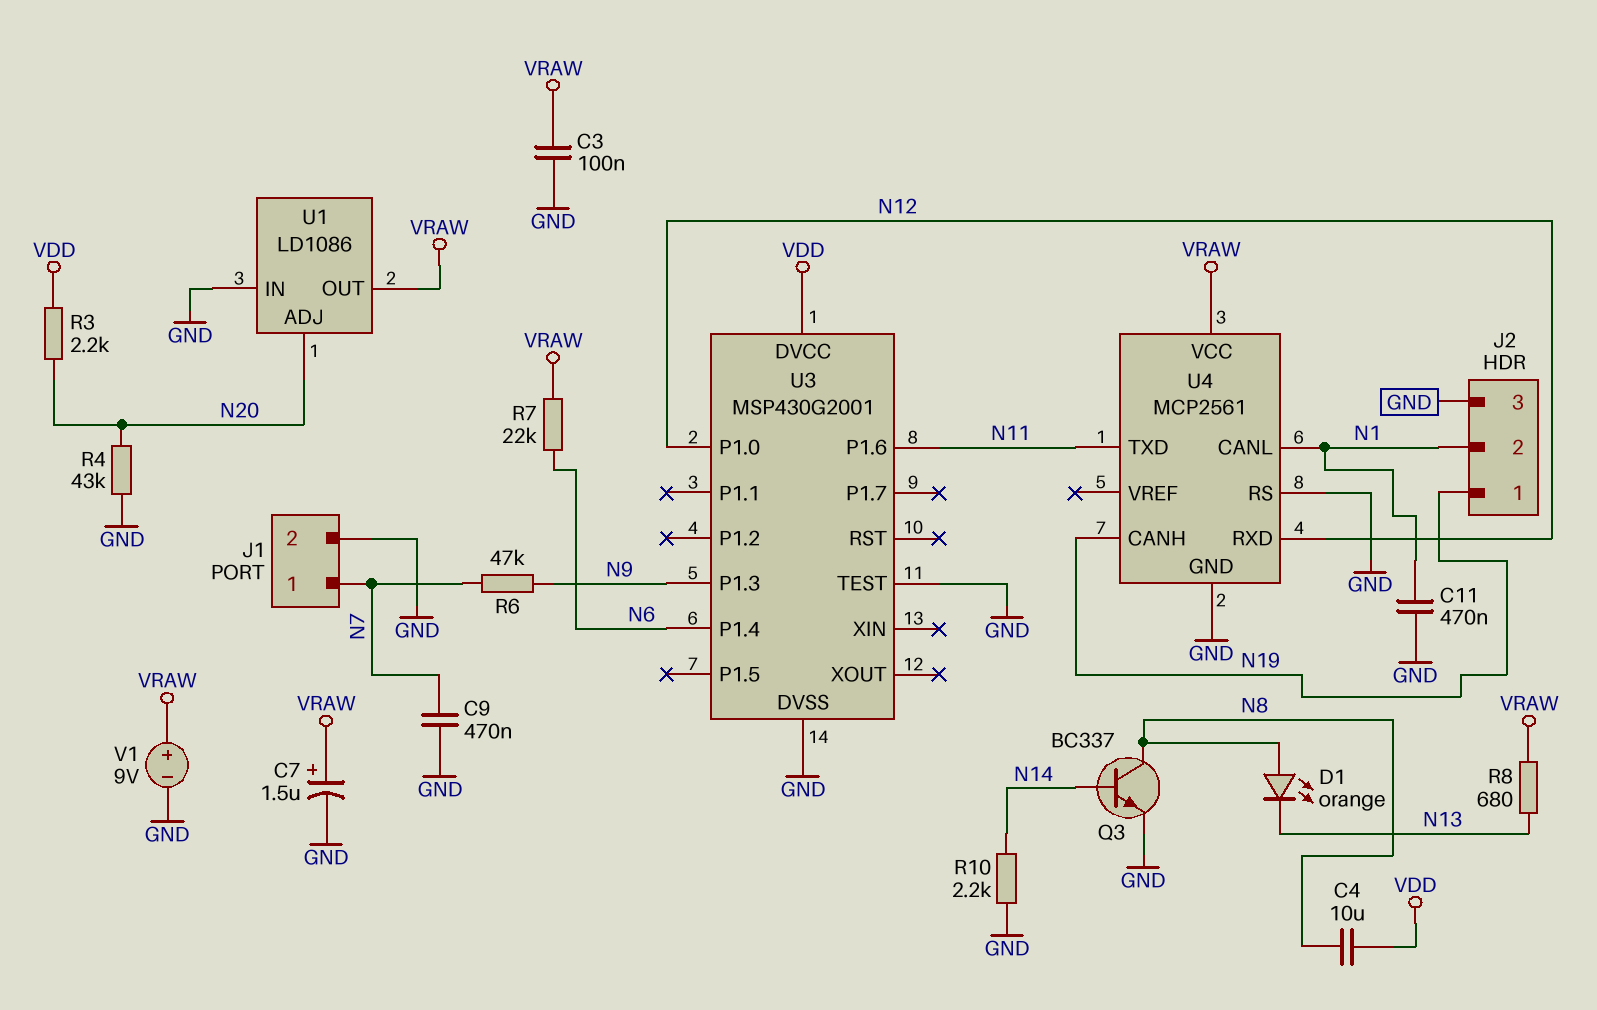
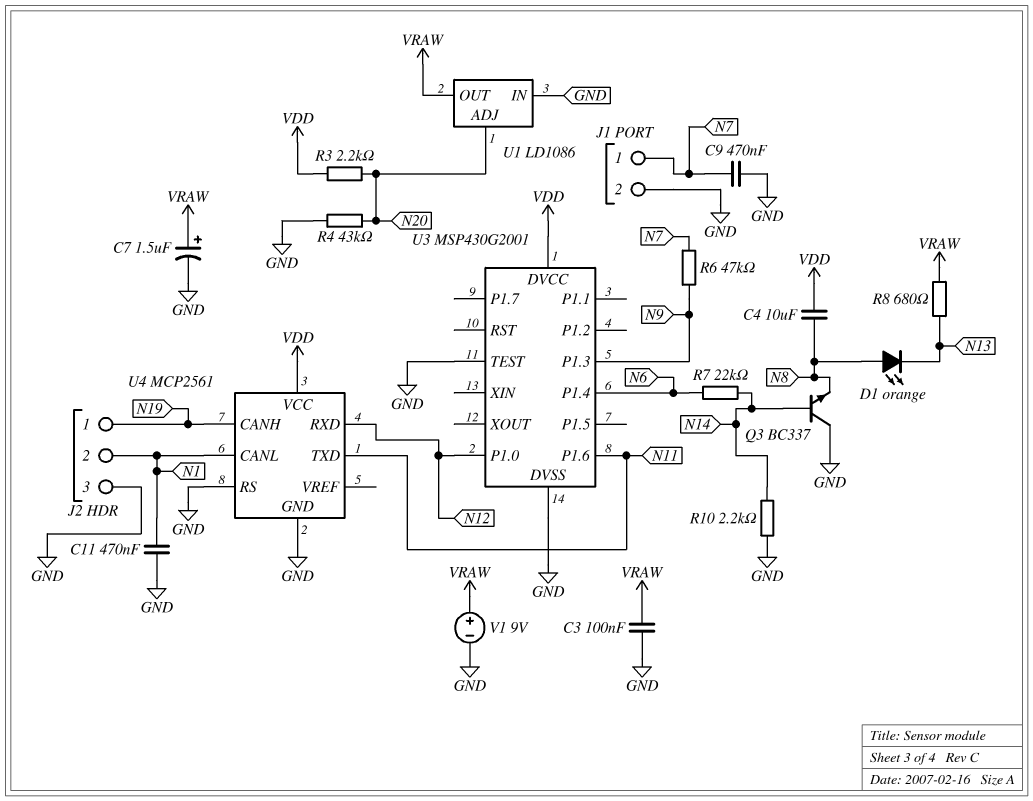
Q3: NPN BC337 (B N14, C N8, E GND) -> NPN BC337 (B N14, C GND, E N8)
R7: 22k (N6, VRAW) -> 22k (N6, N14)
U4 pin VCC: VRAW -> VDD

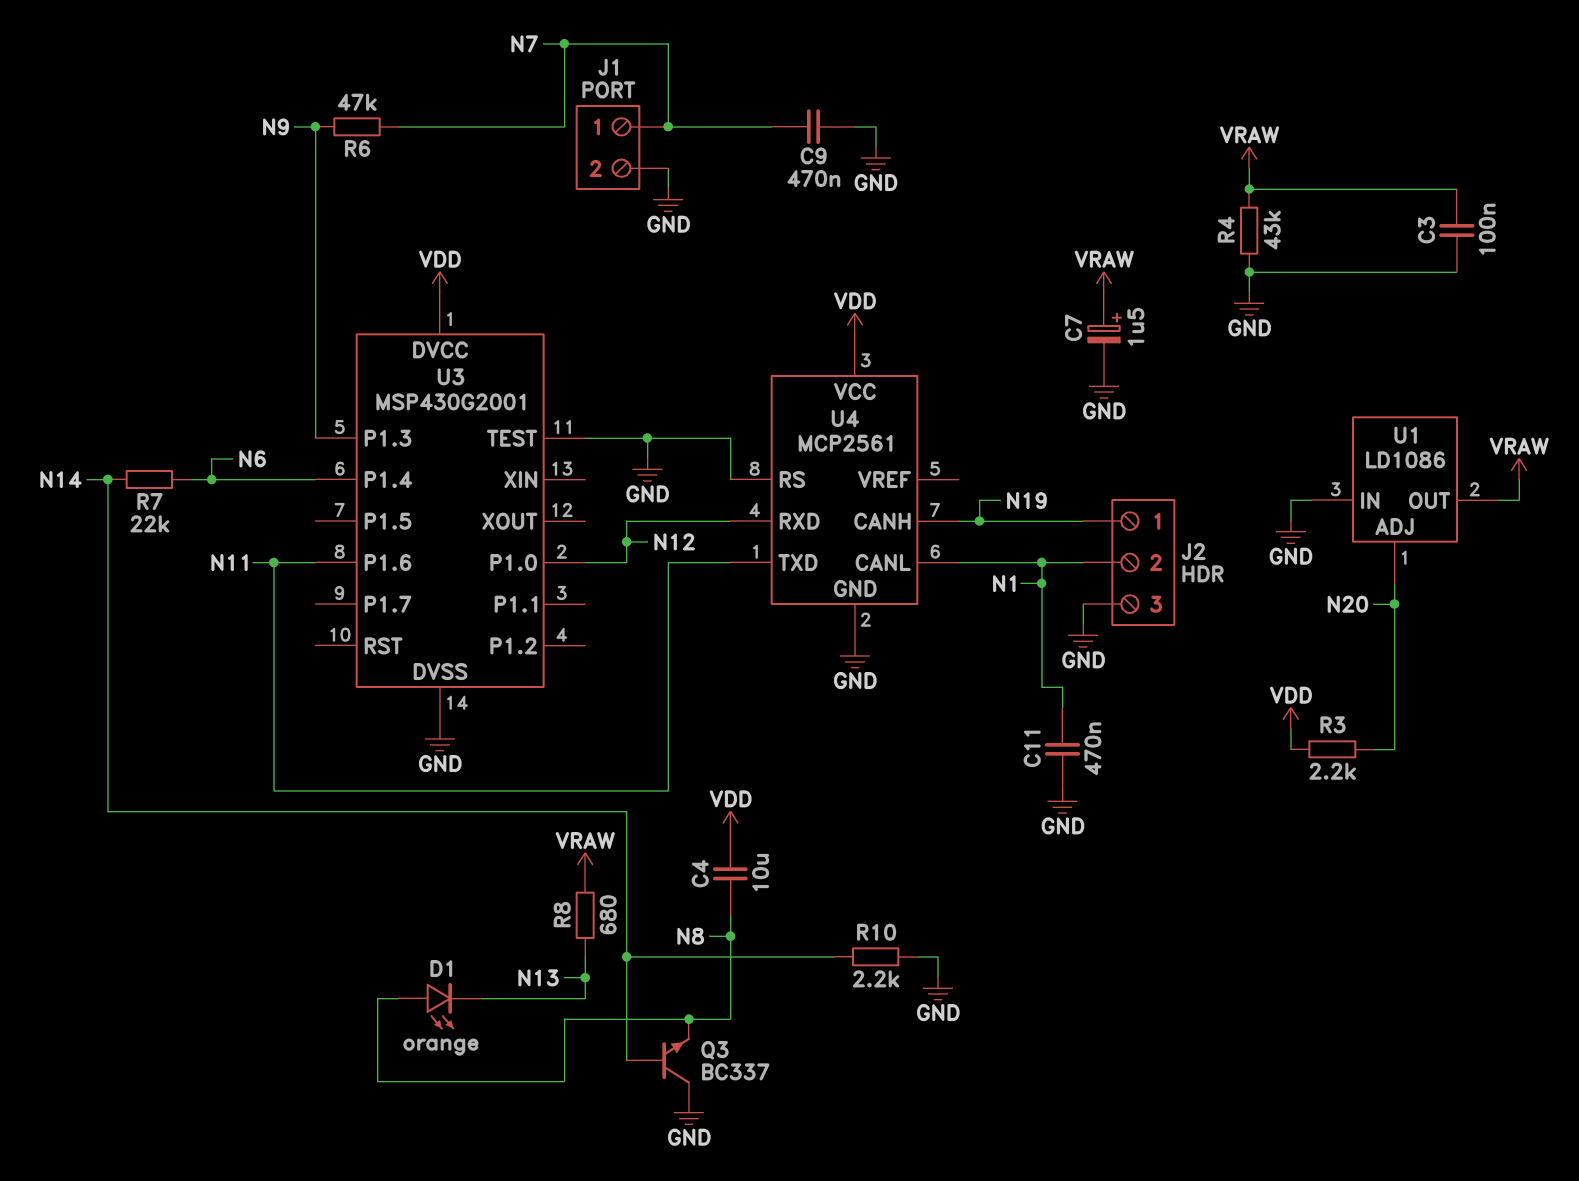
R4: 43k (GND, N20) -> 43k (GND, VRAW)
V1: 9V (plus VRAW, minus GND) -> none

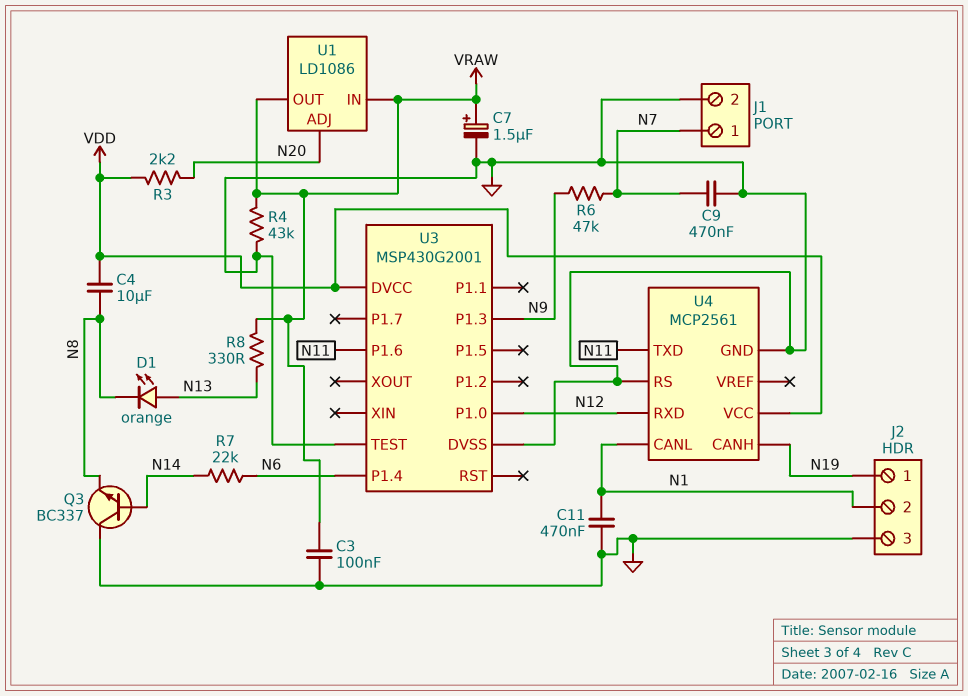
D1: LED orange (A N8, K N13) -> LED orange (A N13, K N8)
R8: 680 (N13, VRAW) -> 330 (N13, VRAW)
R10: 2.2k (GND, N14) -> none
U1 pin IN: GND -> VRAW

